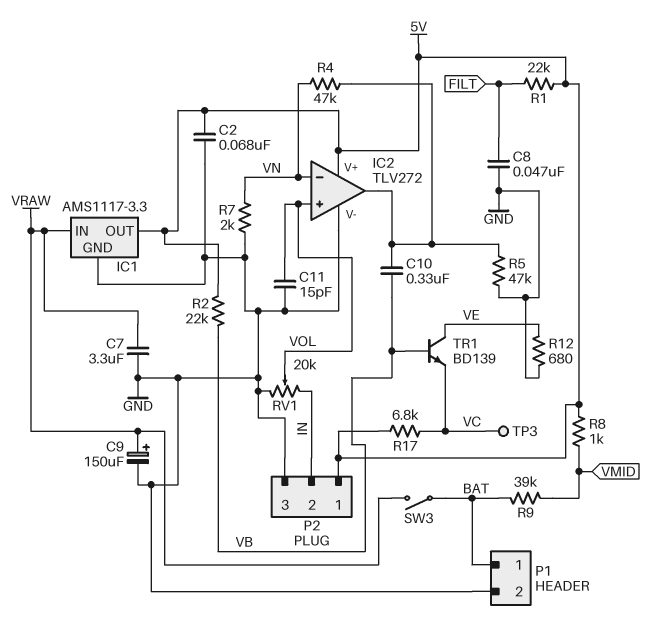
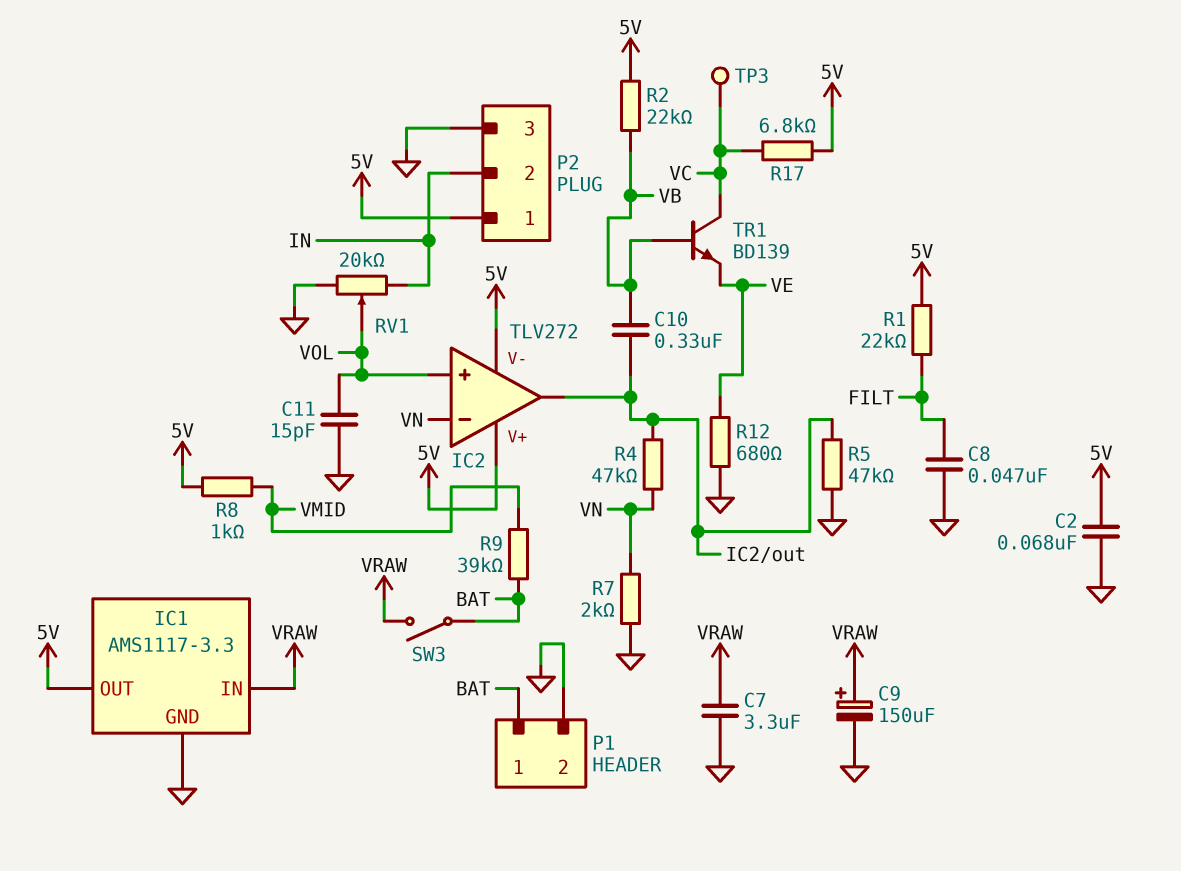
IC2 pin V-: GND -> 5V
TR1: NPN BD139 (B VB, C VE, E VC) -> NPN BD139 (B VB, C VC, E VE)

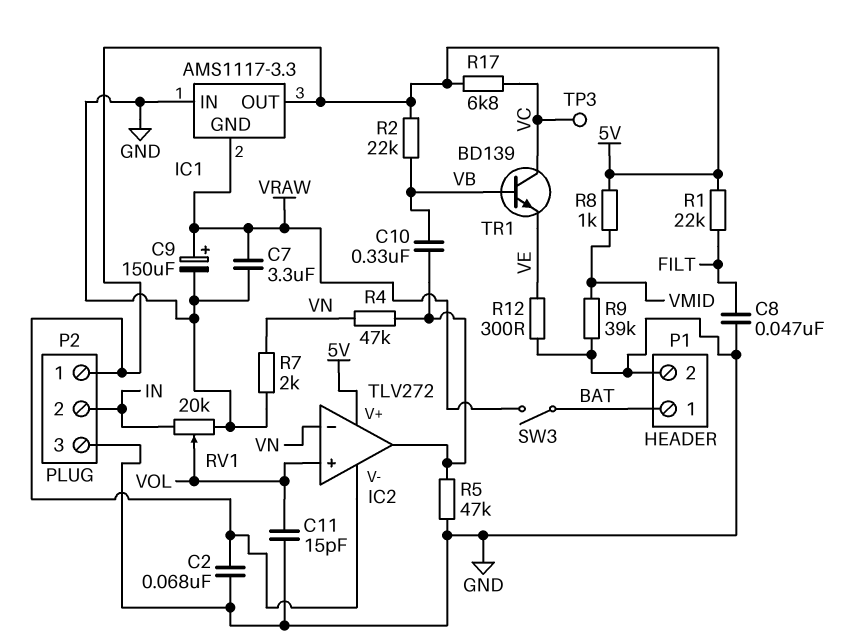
IC1 pin GND: GND -> VRAW
IC1 pin IN: VRAW -> GND
R9: 39k (BAT, VMID) -> 39k (GND, VMID)
R12: 680 (GND, VE) -> 300 (GND, VE)

